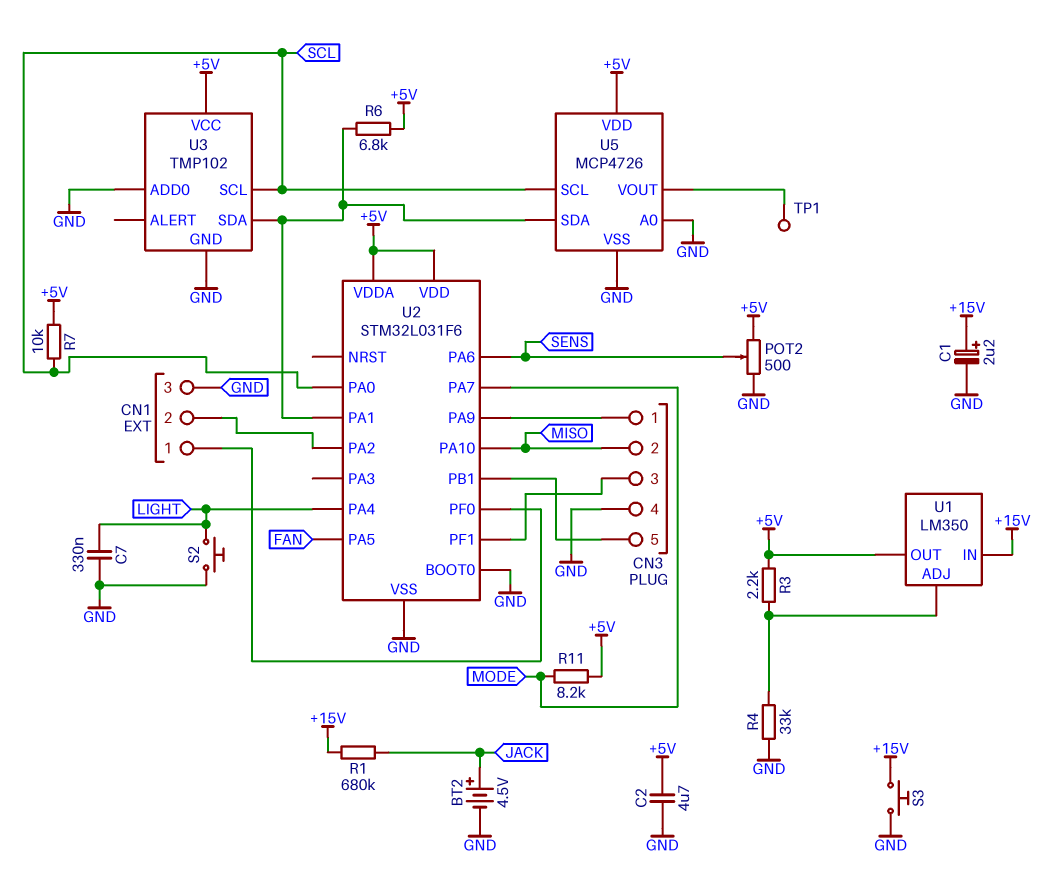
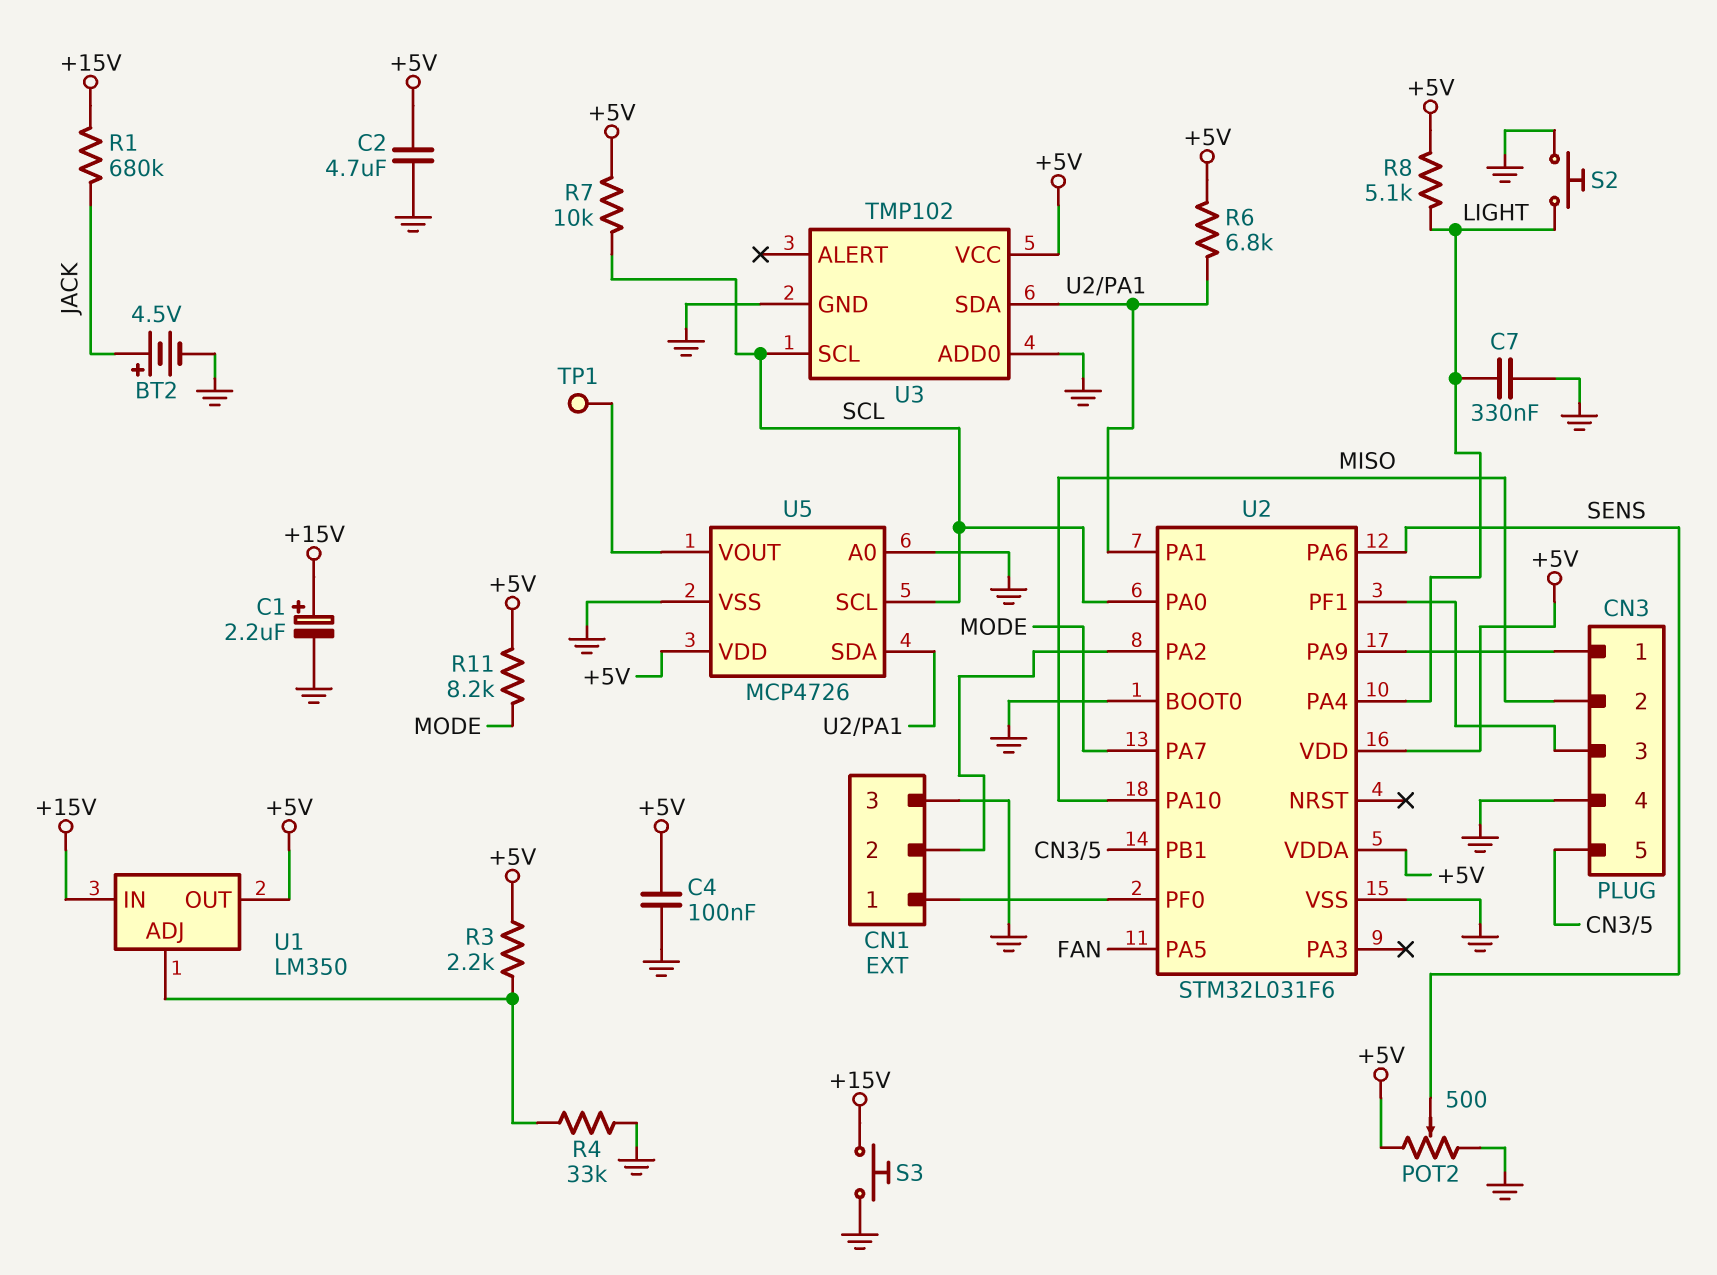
C4: none -> 100nF (+5V, GND)
R8: none -> 5.1k (+5V, LIGHT)

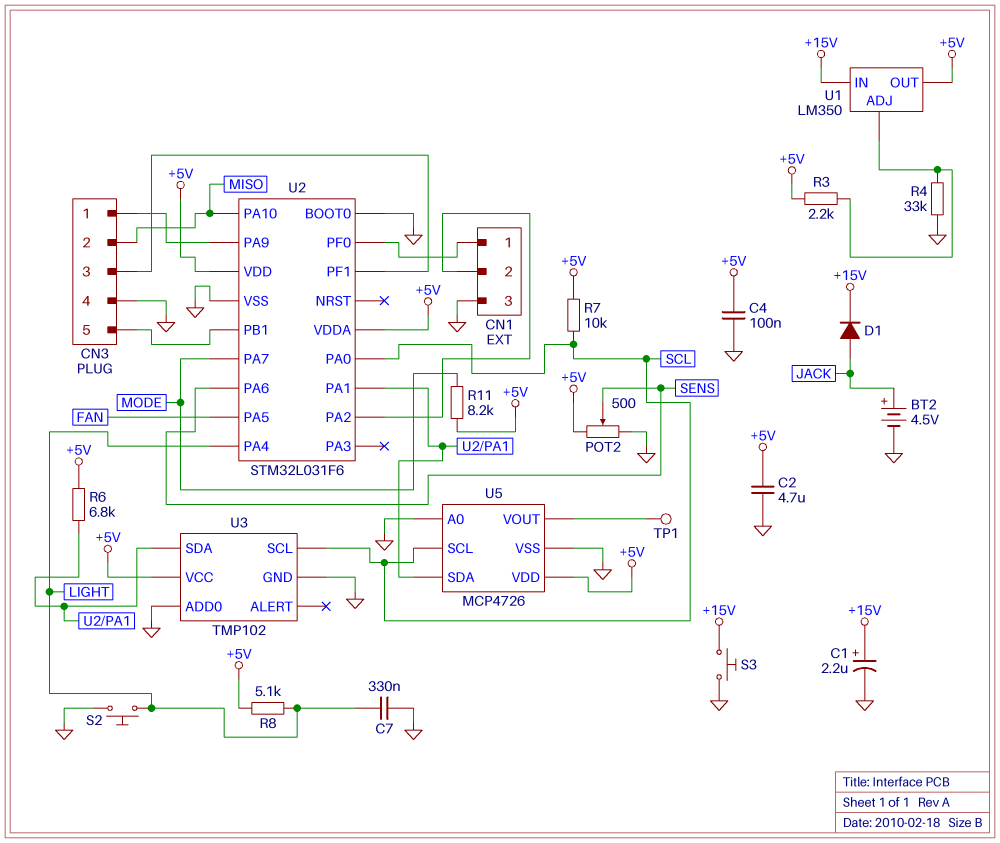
D1: none -> diode (A JACK, K +15V)
R1: 680k (+15V, JACK) -> none

